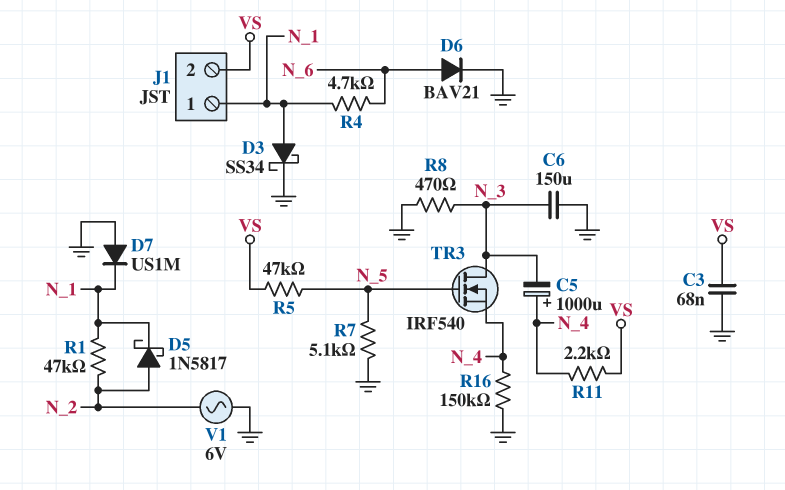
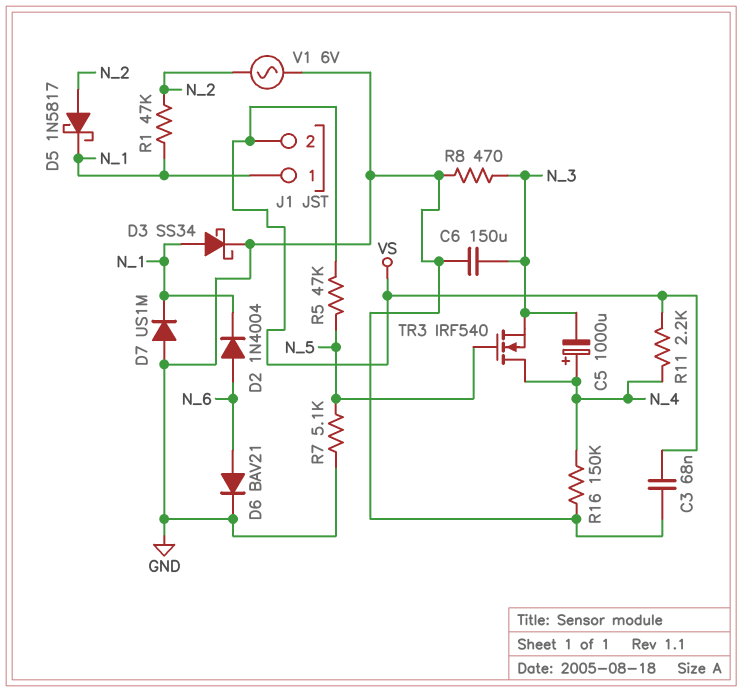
D2: none -> diode 1N4004 (A N_6, K N_1)
R4: 4.7k (N_1, N_6) -> none
TR3: NMOS IRF540 (G N_5, D N_3, S N_4) -> NMOS IRF540 (G N_5, D N_4, S N_3)

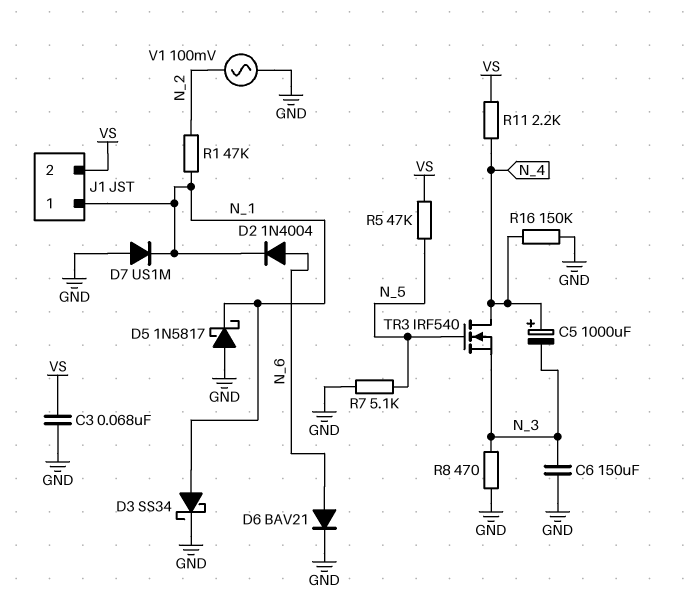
D5: schottky 1N5817 (A N_2, K N_1) -> schottky 1N5817 (A GND, K N_1)
V1: AC 6V (GND, N_2) -> AC 100mV (GND, N_2)

